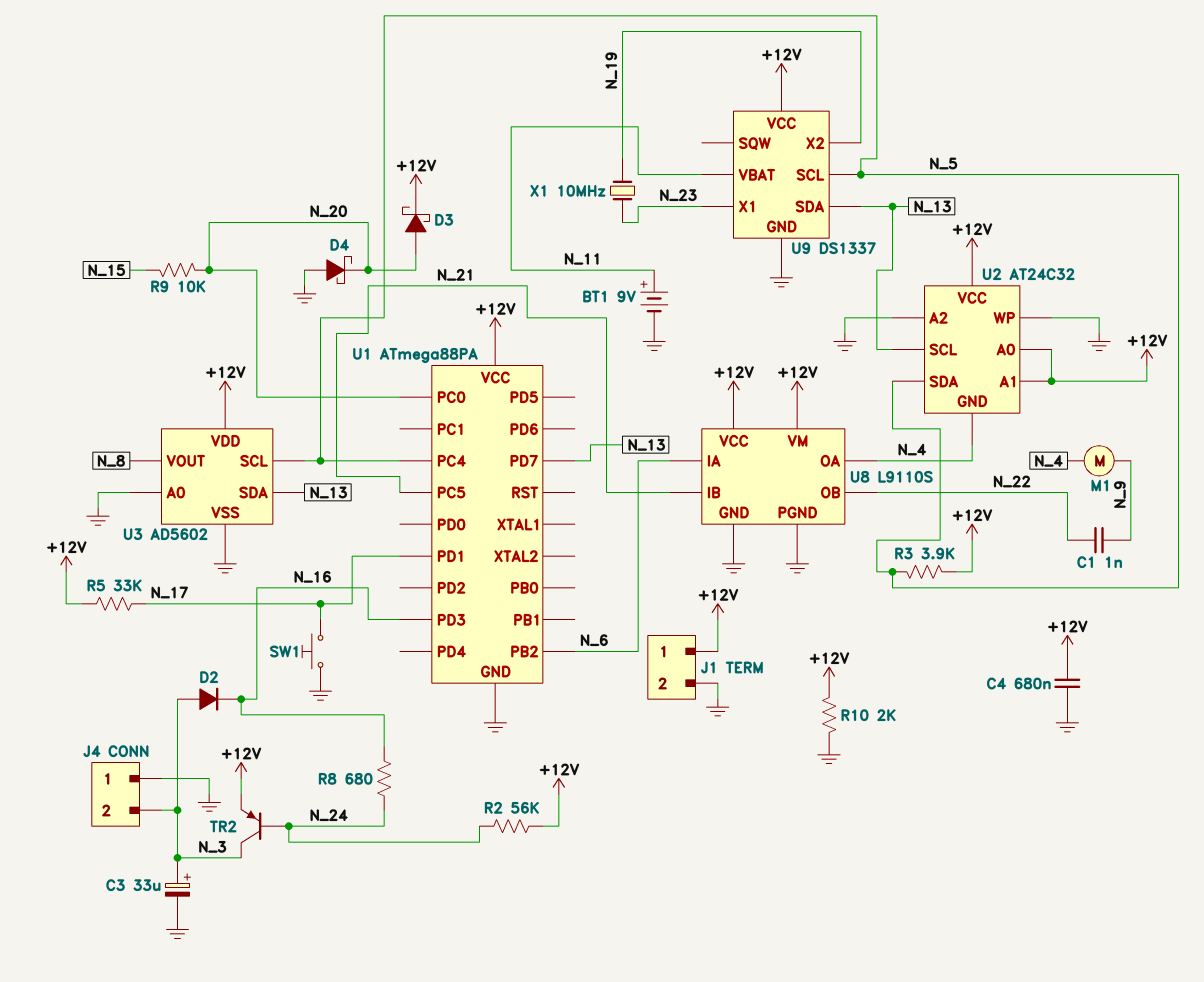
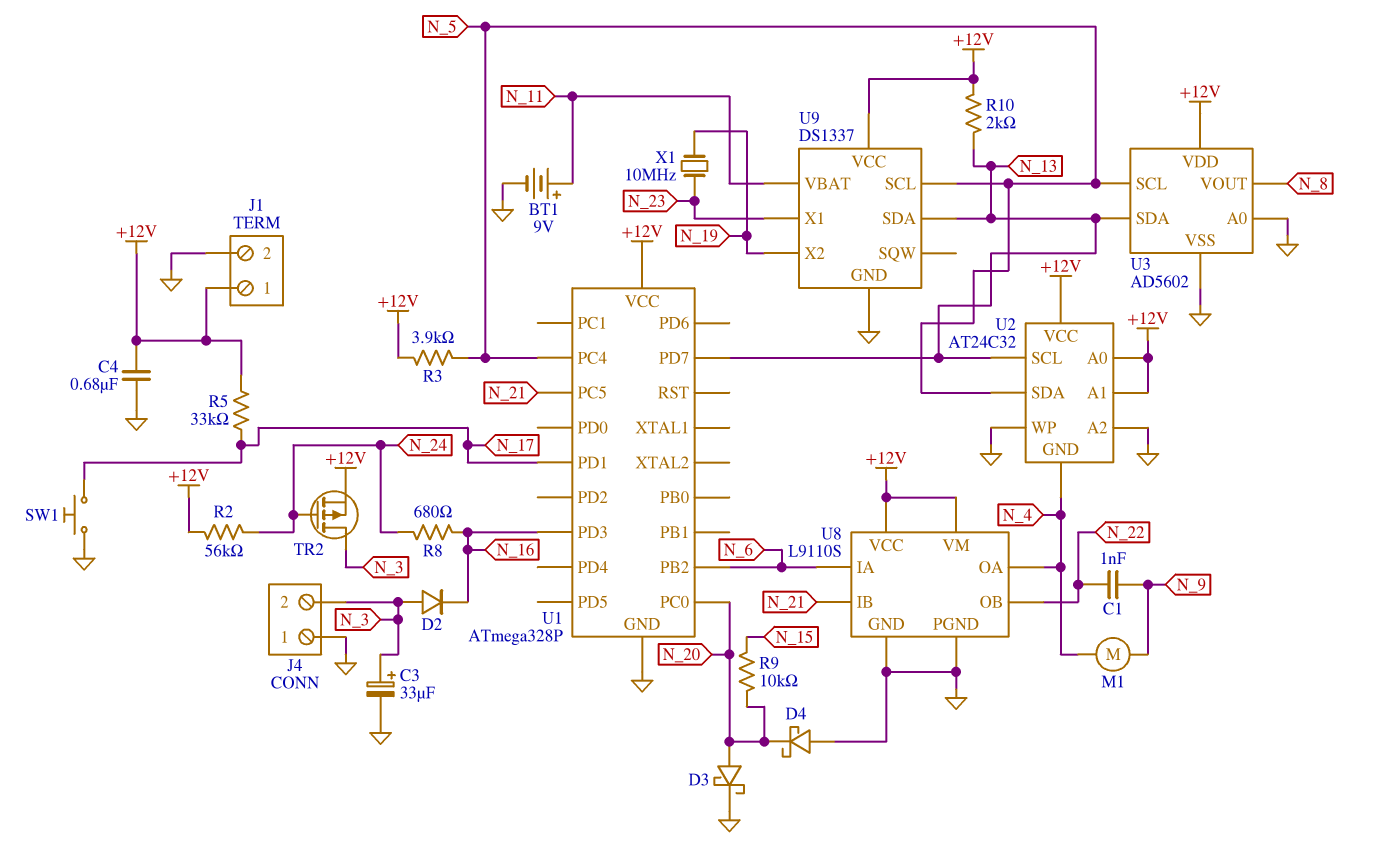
D3: schottky (A N_20, K +12V) -> schottky (A N_20, K GND)
R10: 2k (+12V, GND) -> 2k (+12V, N_13)
TR2: PNP (B N_24, C N_3, E +12V) -> PMOS (G N_24, D N_3, S +12V)
U1: ATmega88PA -> ATmega328P

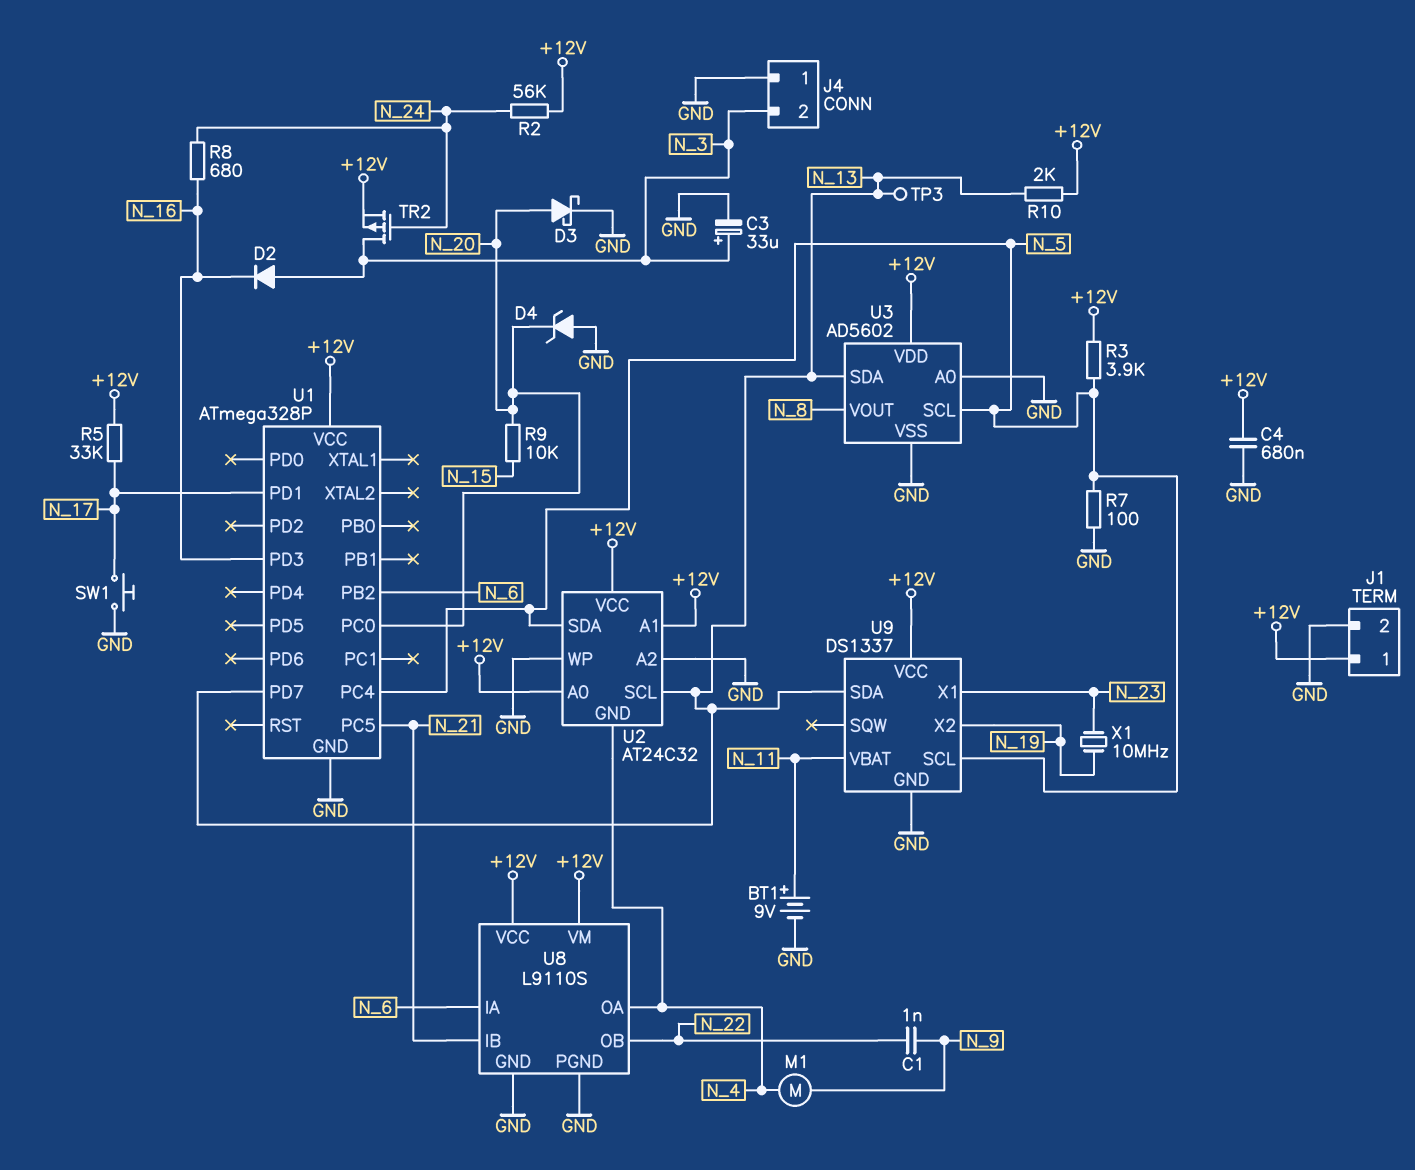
D4: schottky (A GND, K N_20) -> zener (A GND, K N_20)
R7: none -> 100 (GND, N_5)
TP3: none -> test point (N_13)

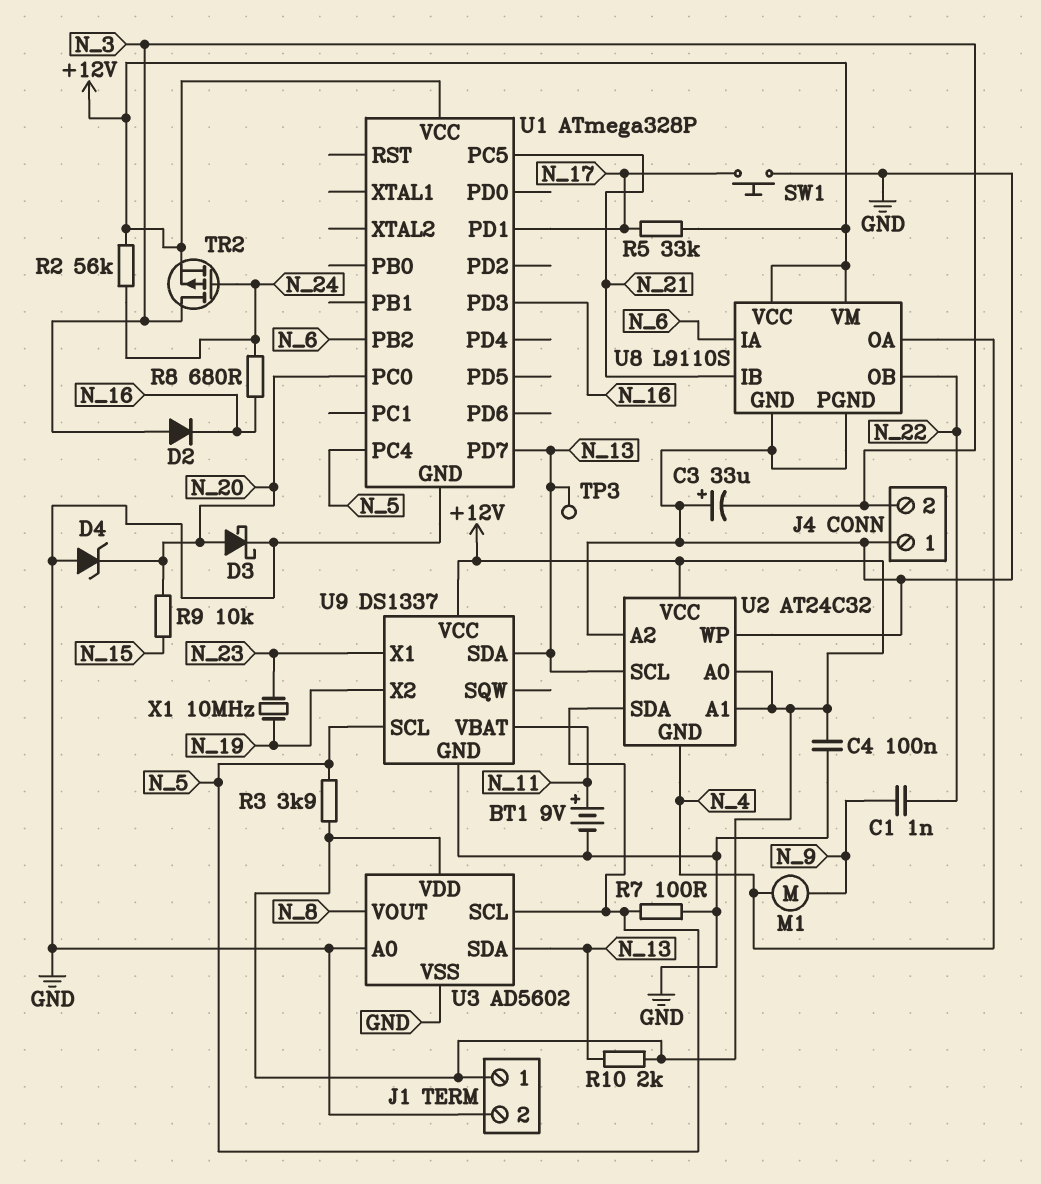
C3: 33uF (plus N_3, minus GND) -> 33uF (plus GND, minus N_3)
C4: 680nF (+12V, GND) -> 100nF (+12V, GND)

